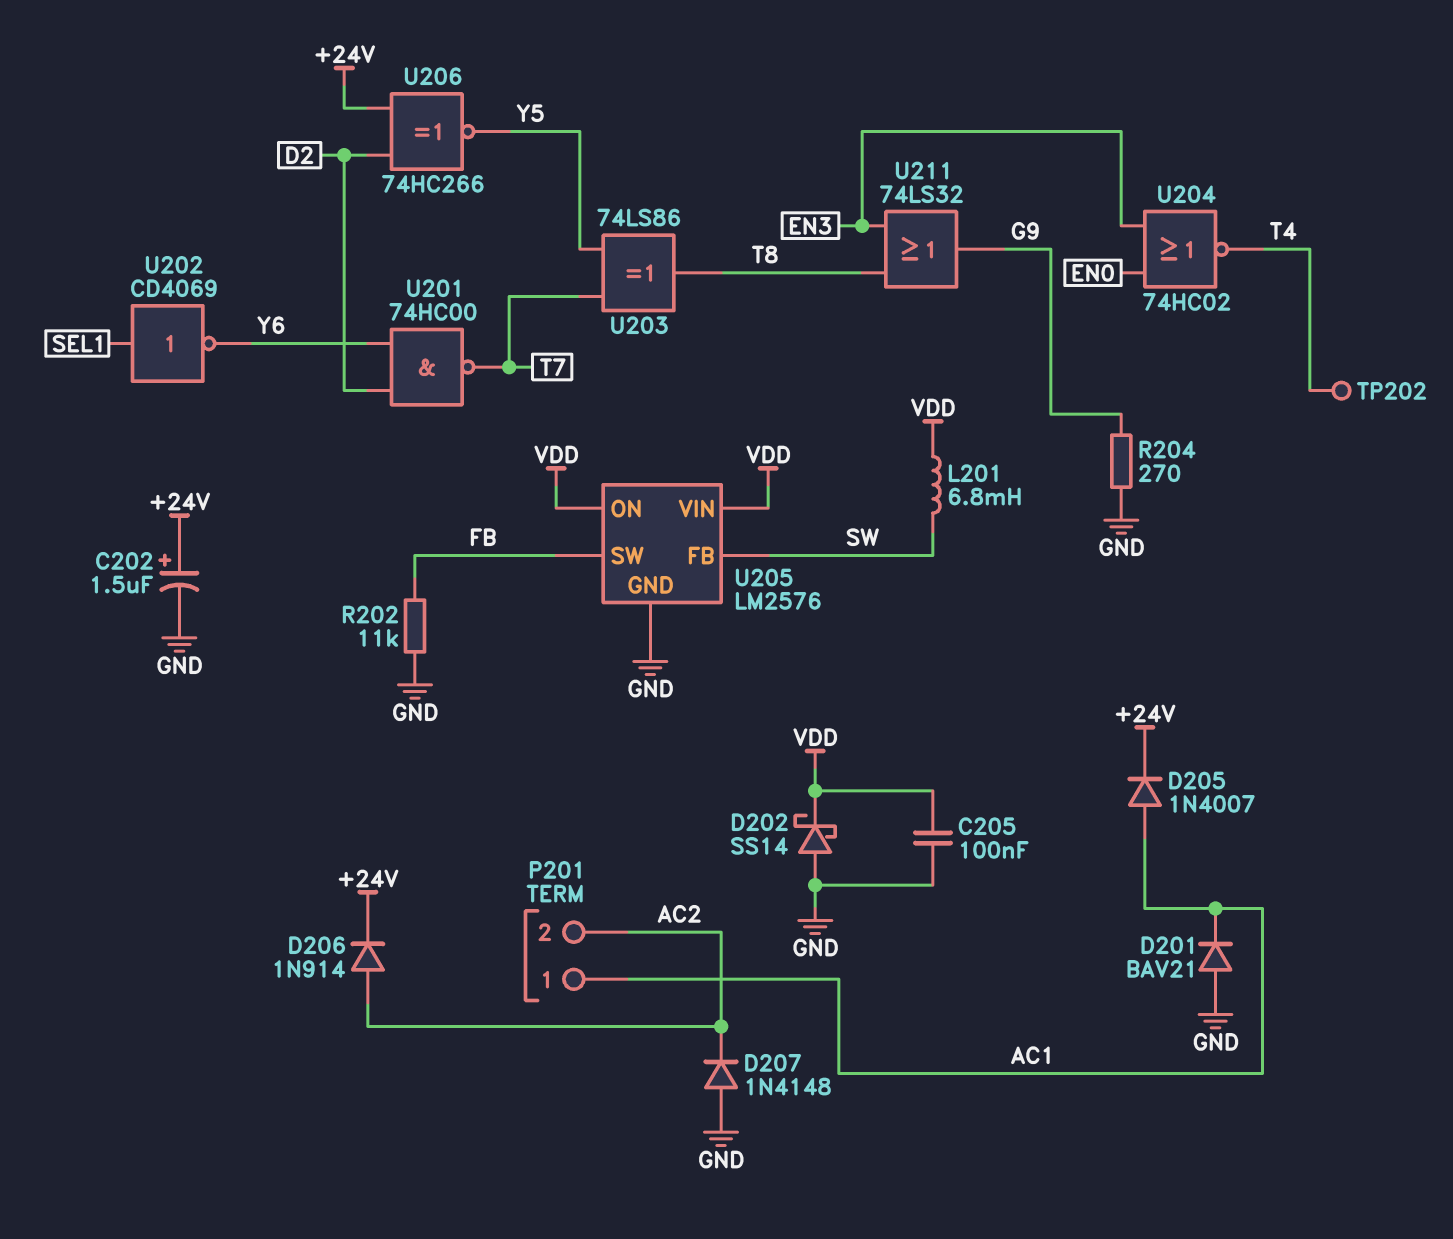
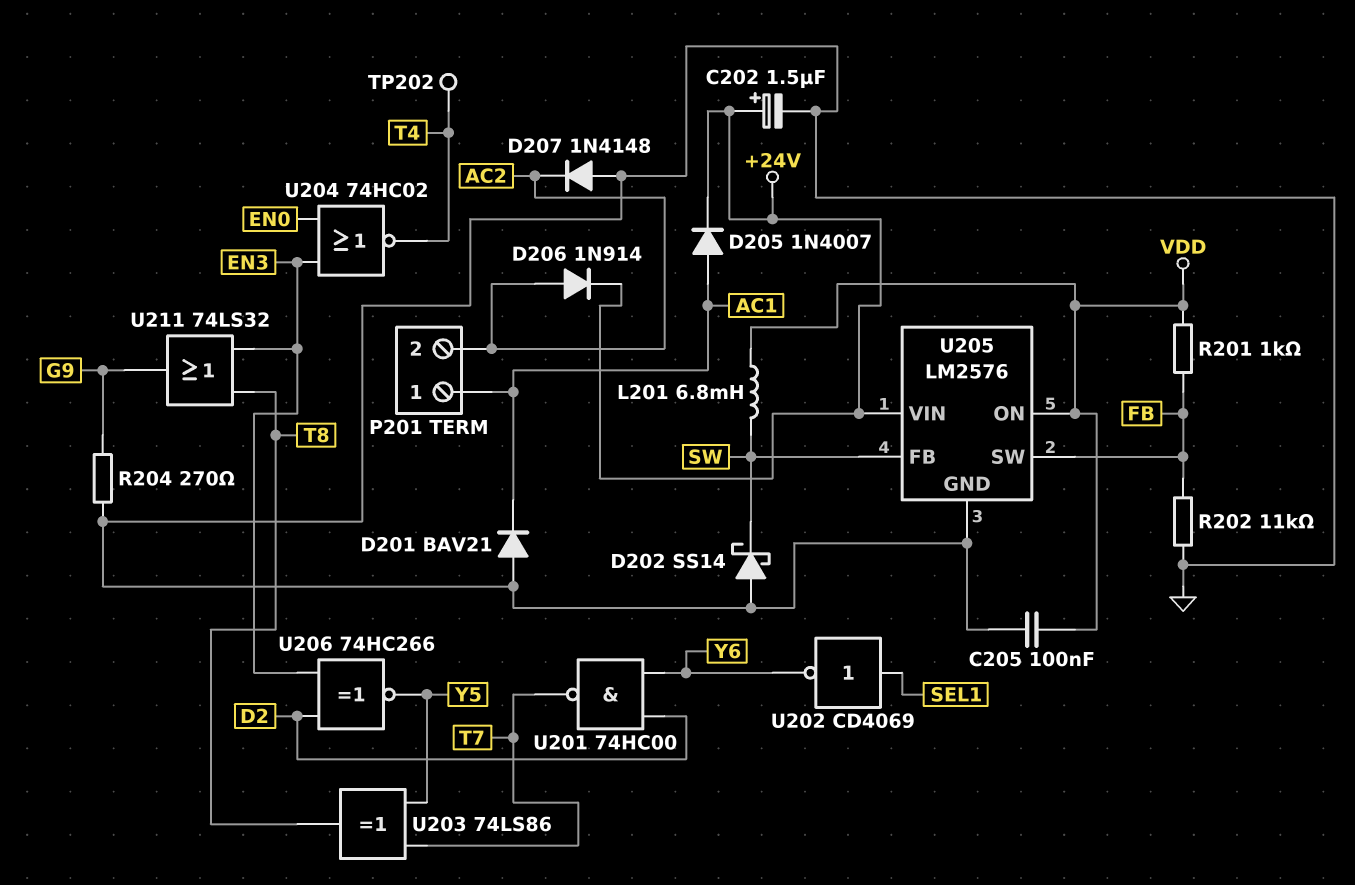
D202: schottky SS14 (A GND, K VDD) -> schottky SS14 (A GND, K SW)
R201: none -> 1k (FB, VDD)
U205 pin VIN: VDD -> +24V
U206: XNOR 74HC266 (in +24V, in D2, out Y5) -> XNOR 74HC266 (in D2, in EN3, out Y5)

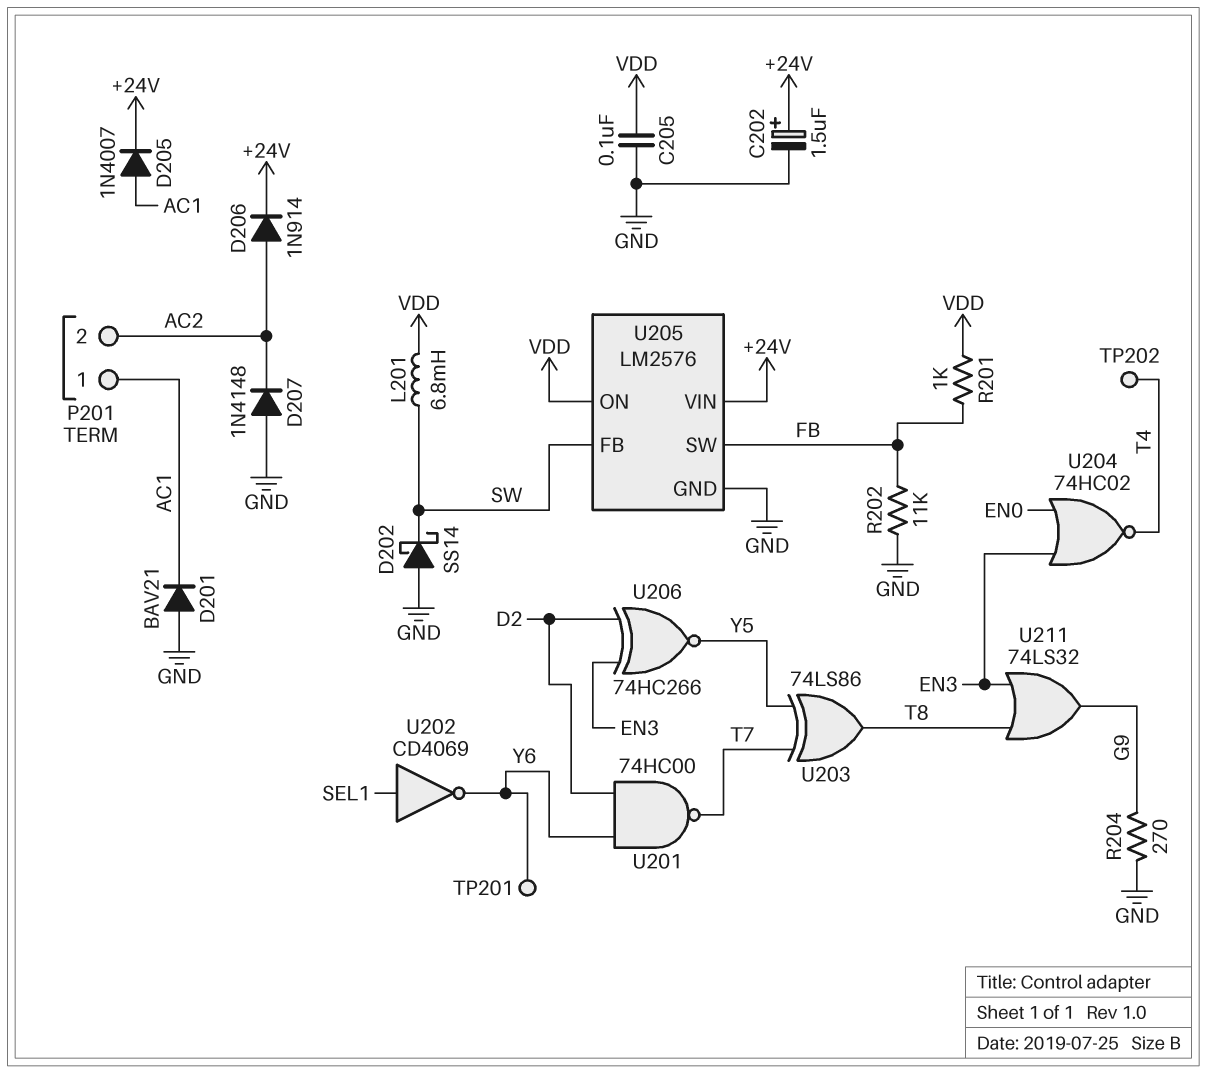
TP201: none -> test point (Y6)

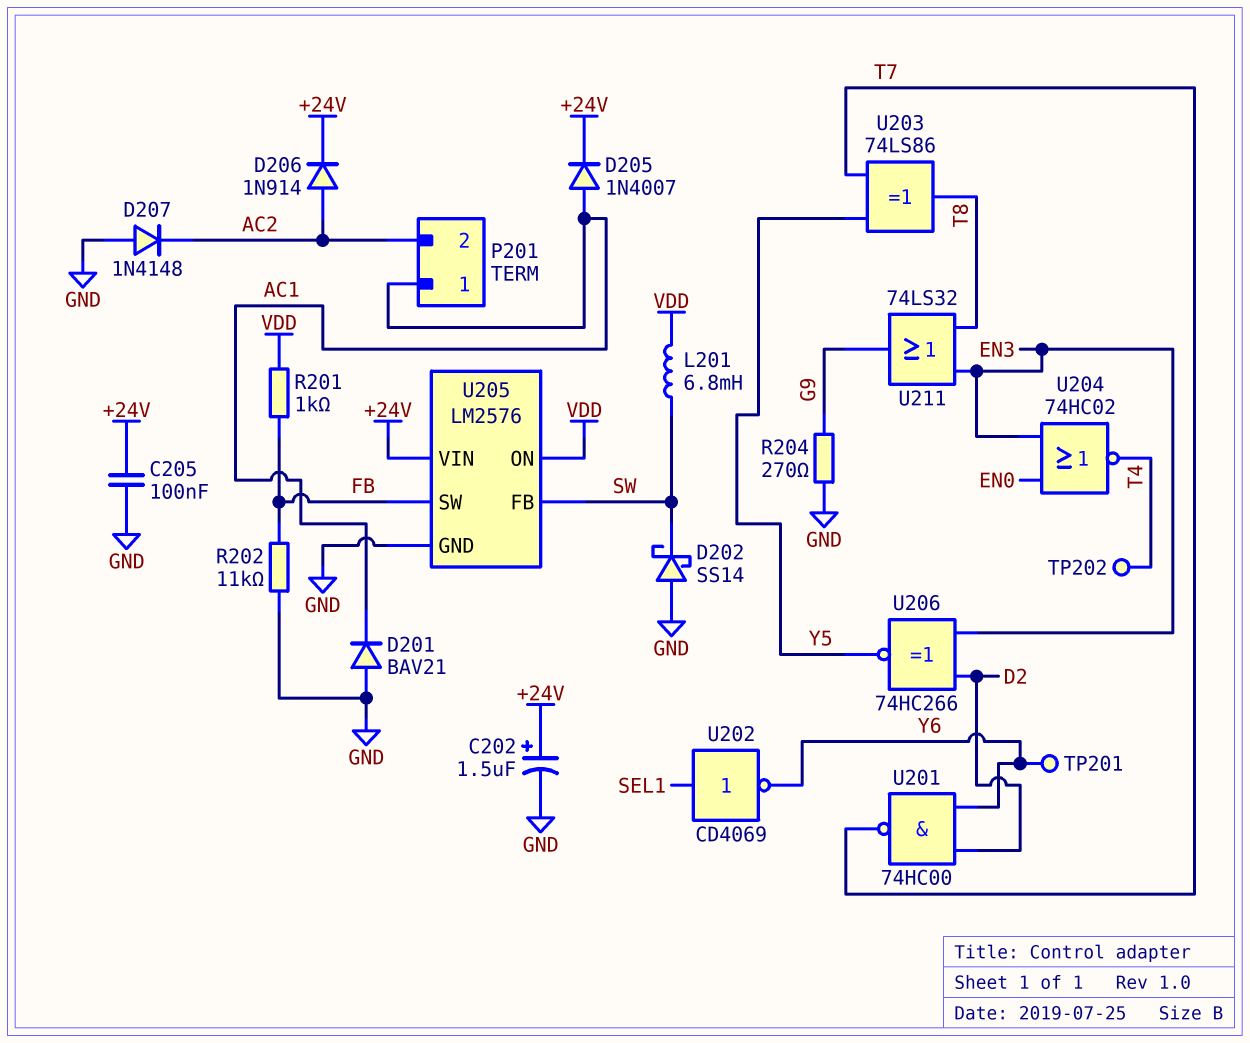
C205: 100nF (GND, VDD) -> 100nF (+24V, GND)

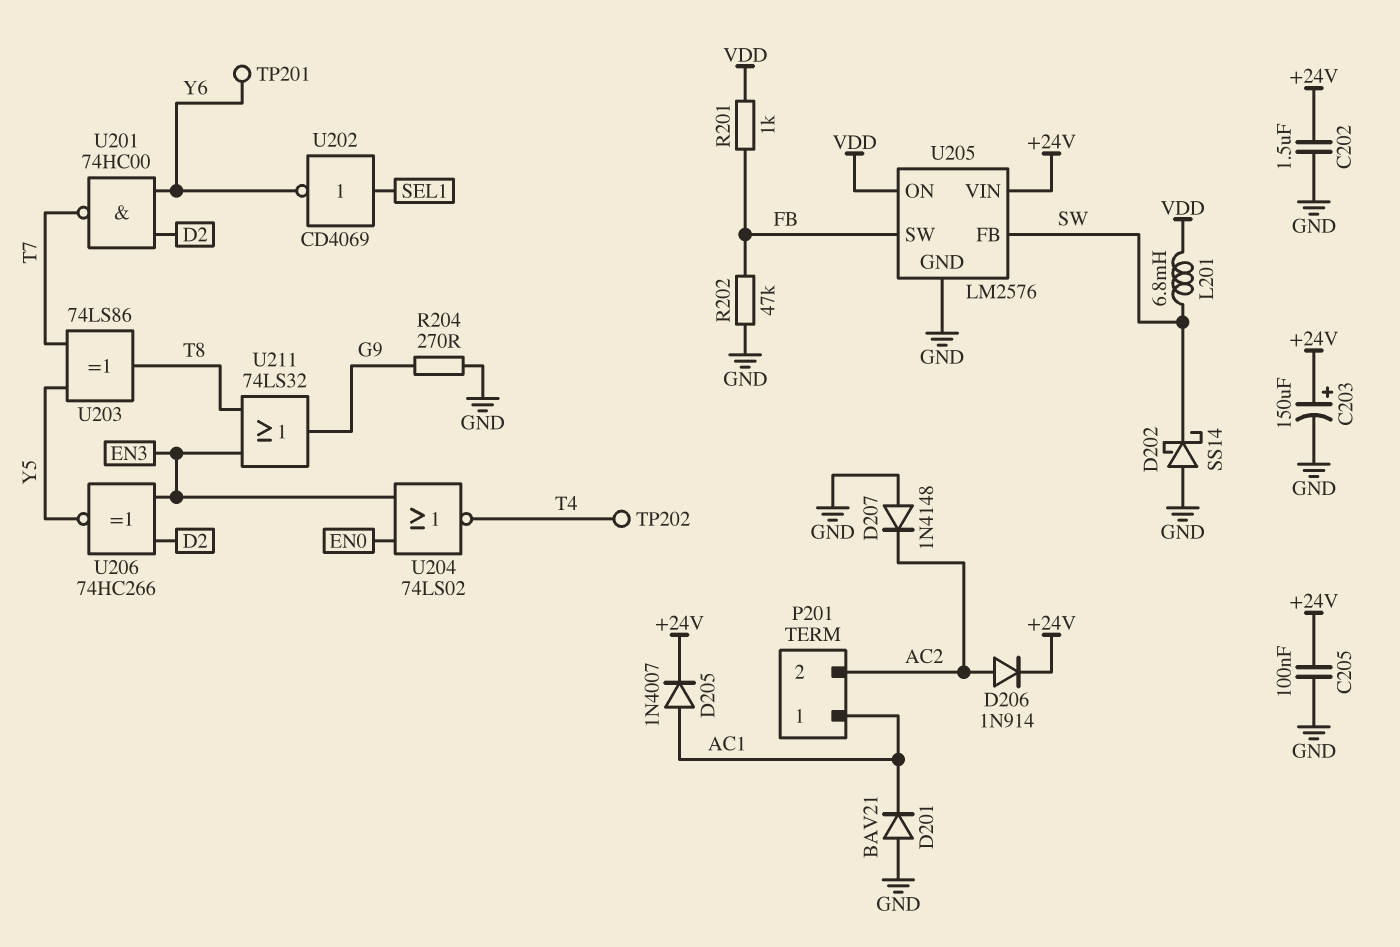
C202: 1.5uF (plus +24V, minus GND) -> 1.5uF (+24V, GND)
C203: none -> 150uF (plus +24V, minus GND)
R202: 11k (FB, GND) -> 47k (FB, GND)
U204: NOR 74HC02 (in EN0, in EN3, out T4) -> NOR 74LS02 (in EN0, in EN3, out T4)

